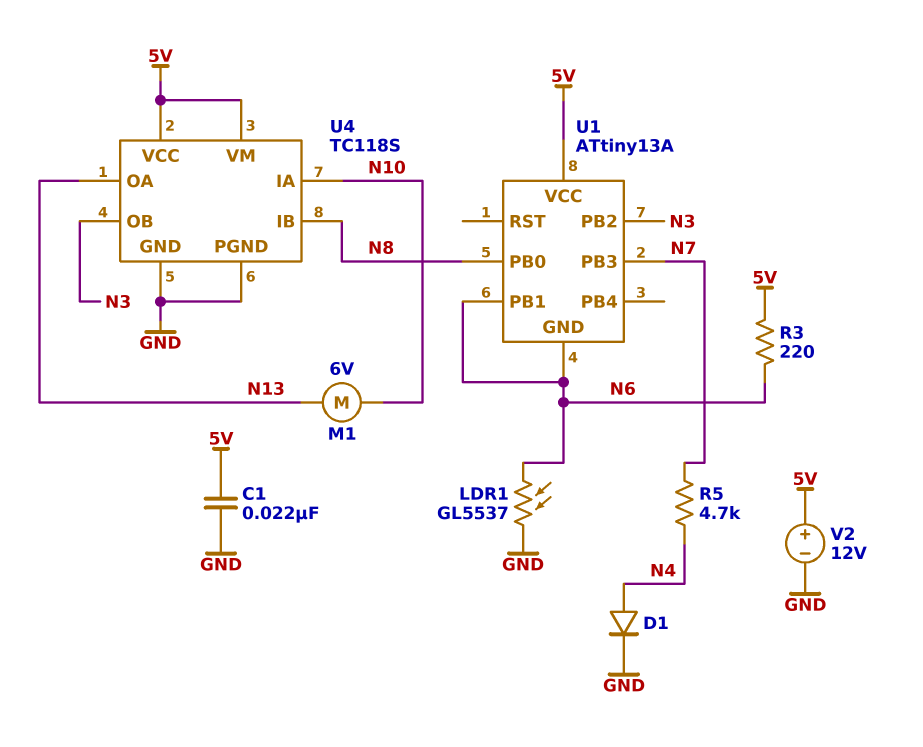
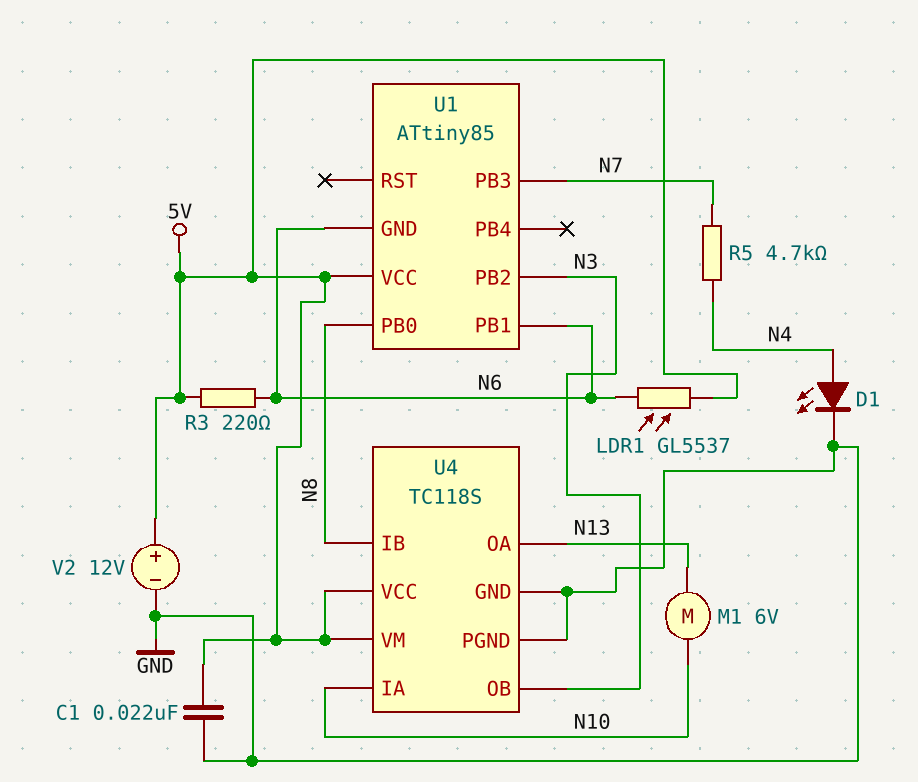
D1: diode (A N4, K GND) -> LED (A N4, K GND)
LDR1: GL5537 (GND, N6) -> GL5537 (5V, N6)
U1: ATtiny13A -> ATtiny85

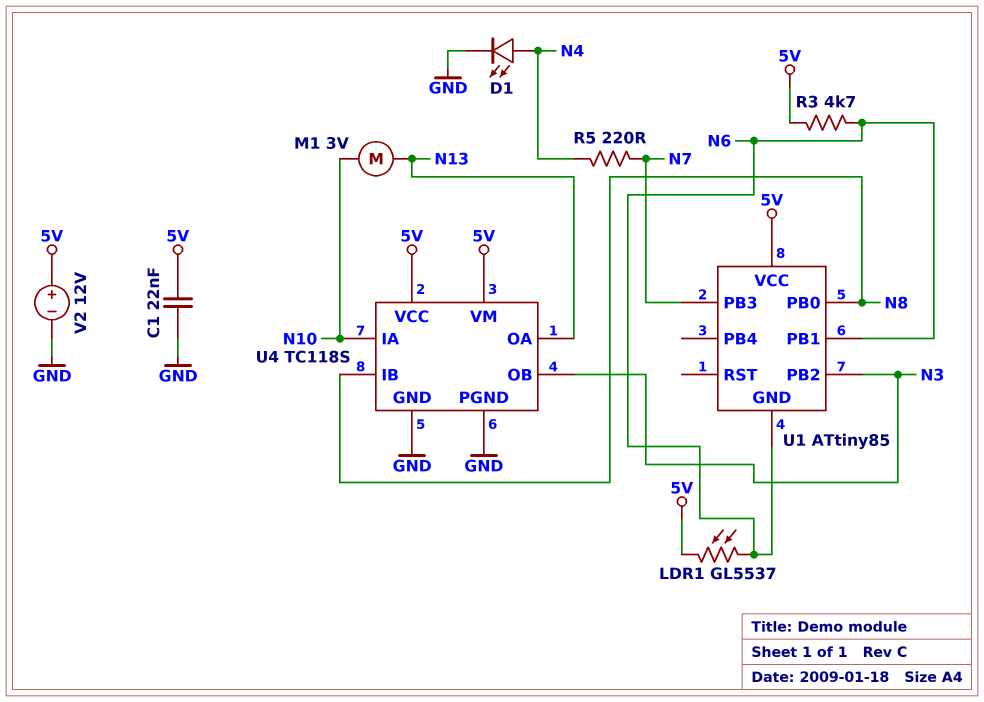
M1: motor 6V (N10, N13) -> motor 3V (N10, N13)
R3: 220 (5V, N6) -> 4.7k (5V, N6)
R5: 4.7k (N4, N7) -> 220 (N4, N7)

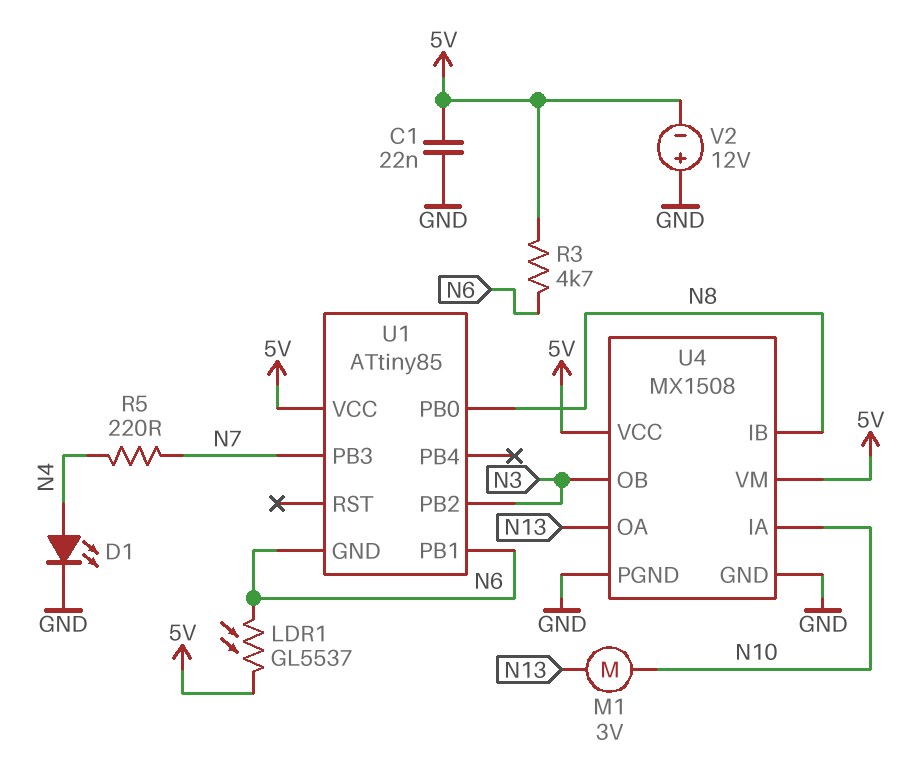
U4: TC118S -> MX1508
V2: 12V (plus 5V, minus GND) -> 12V (plus GND, minus 5V)

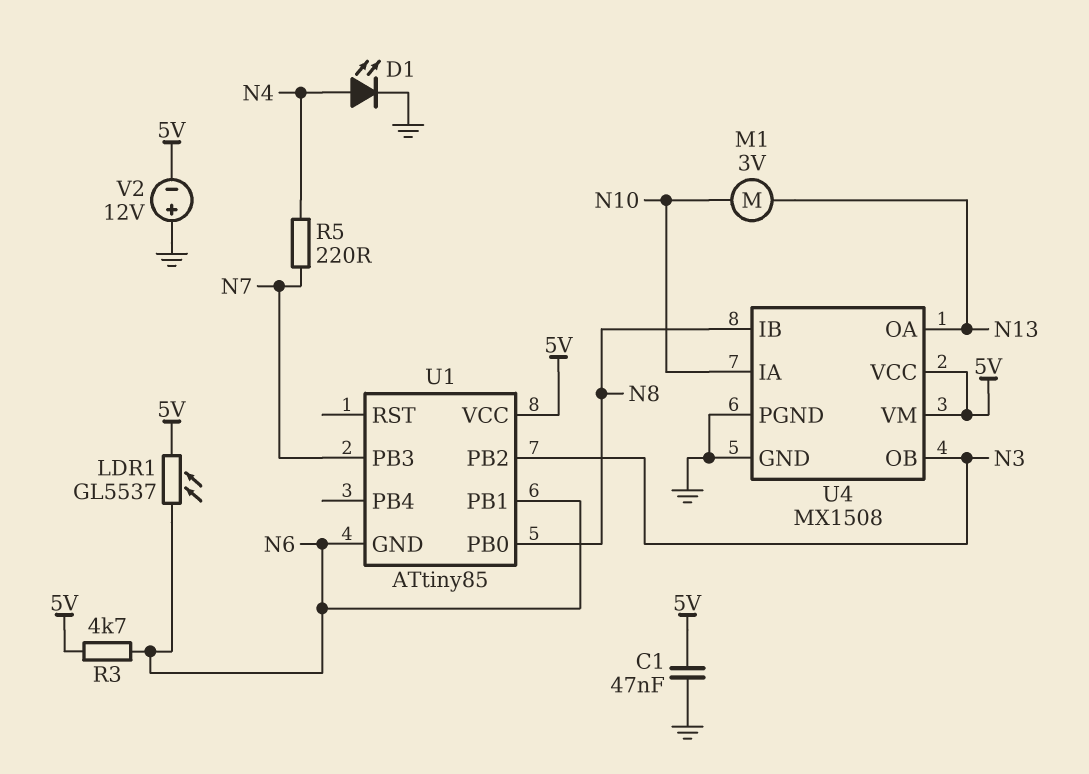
C1: 22nF (5V, GND) -> 47nF (5V, GND)

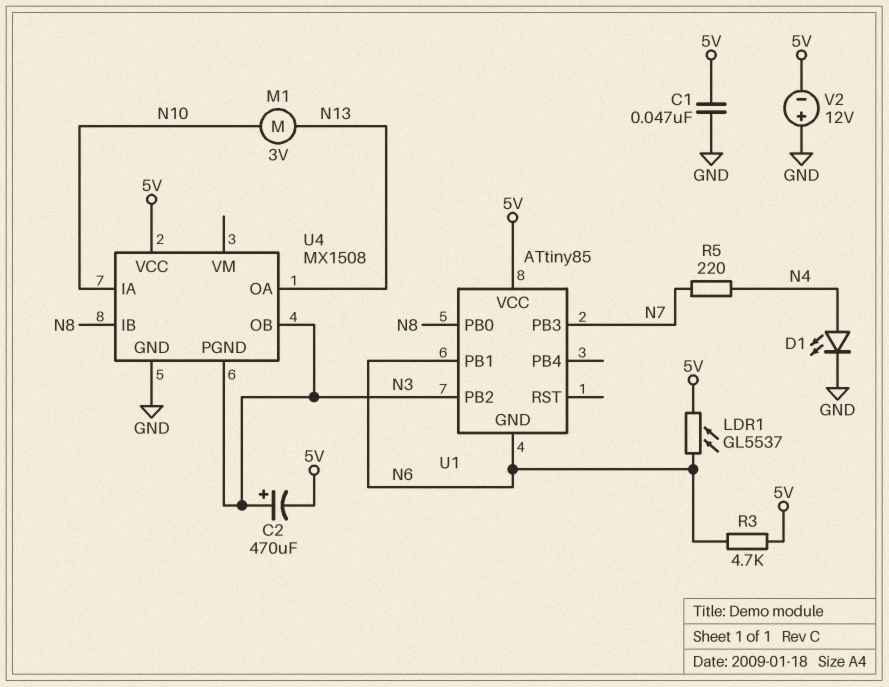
C2: none -> 470uF (plus N3, minus 5V)
U4 pin PGND: GND -> N3
U4 pin VM: 5V -> none

